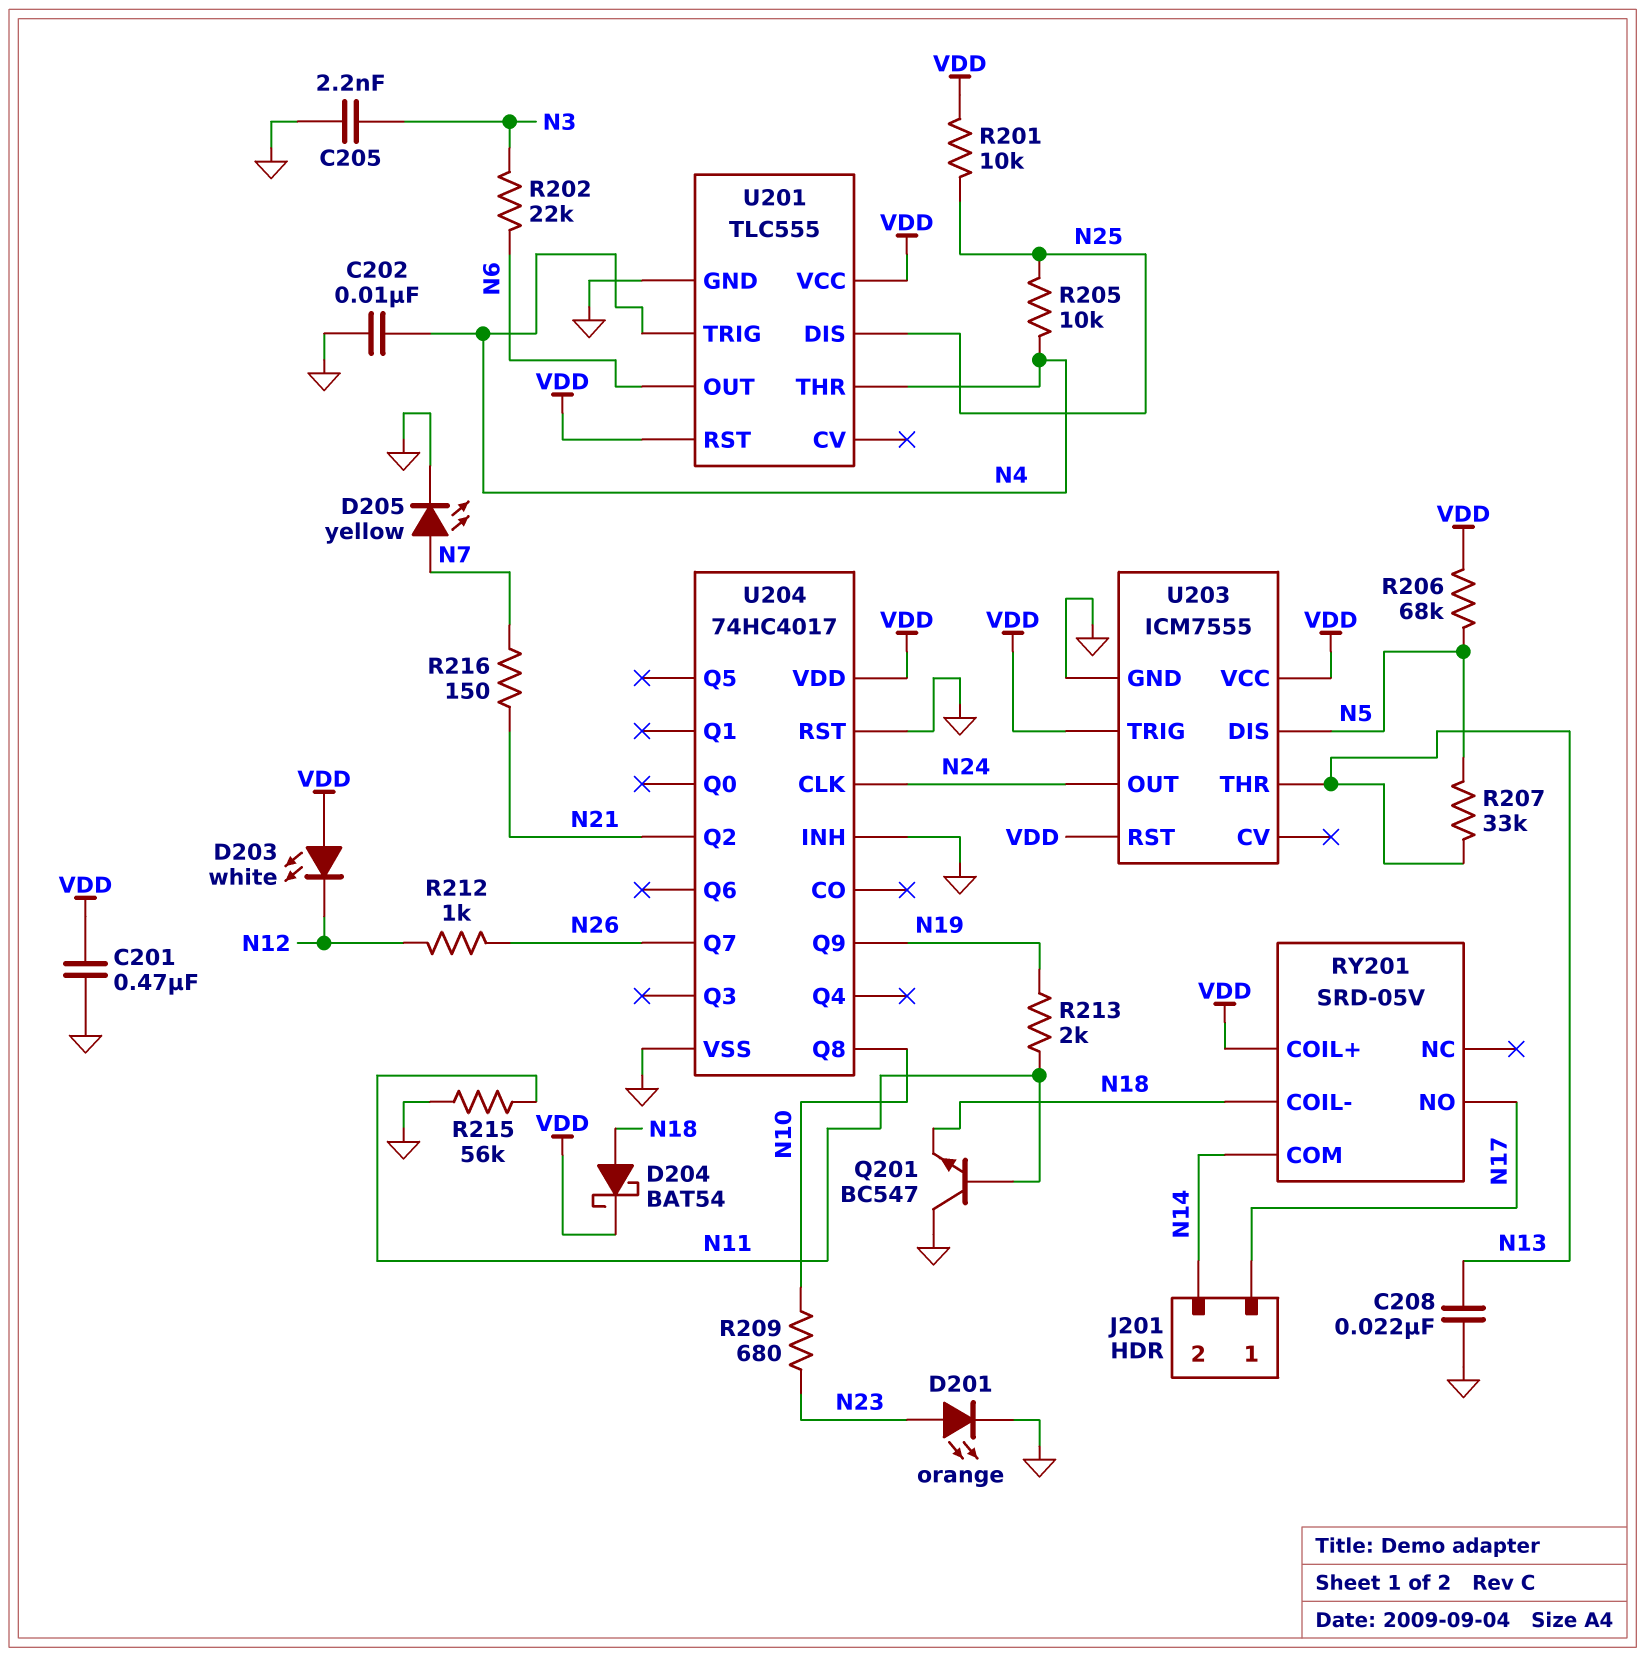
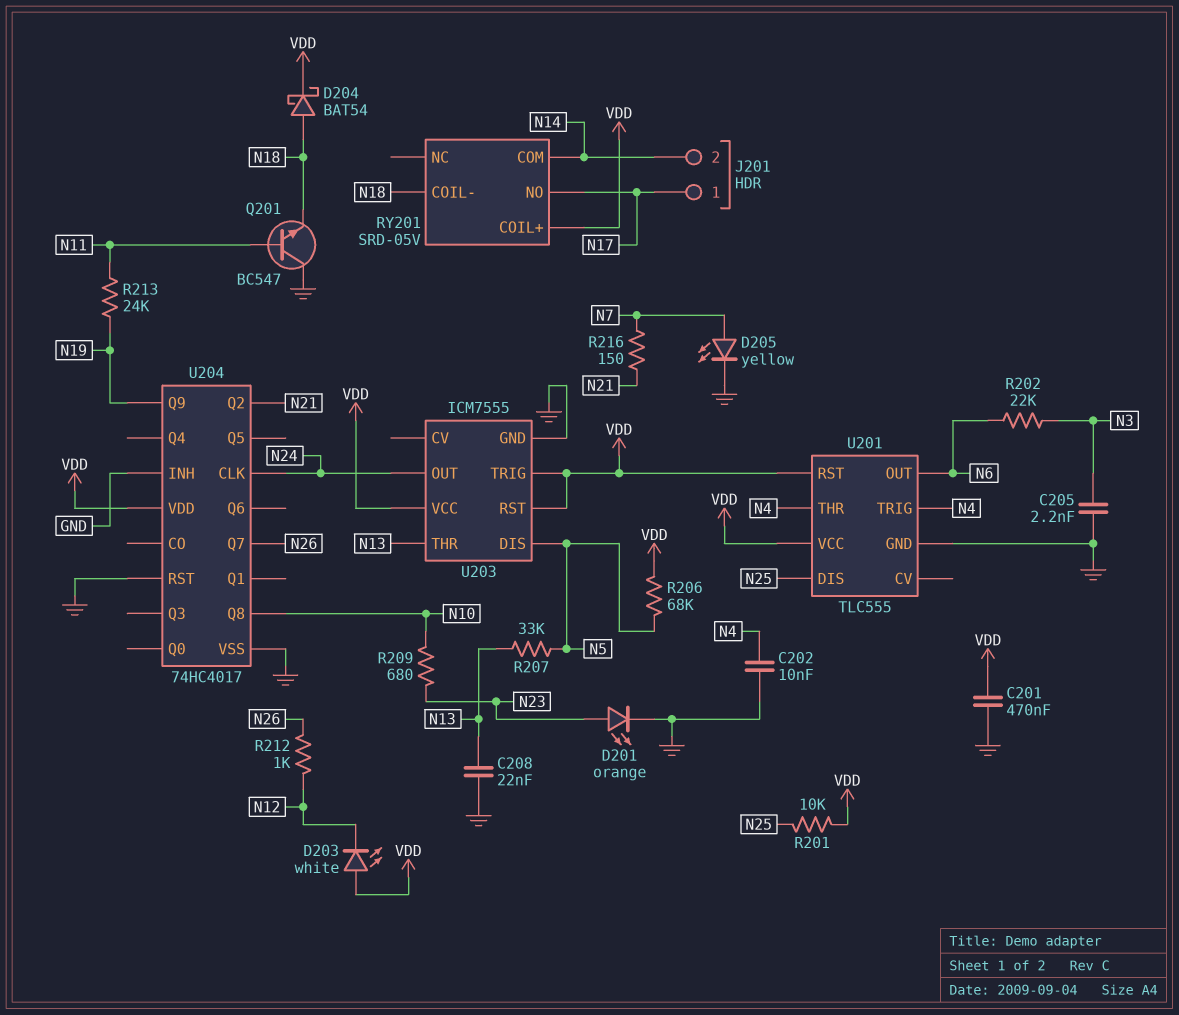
R205: 10k (N4, N25) -> none
R213: 2k (N11, N19) -> 24k (N11, N19)
R215: 56k (GND, N11) -> none

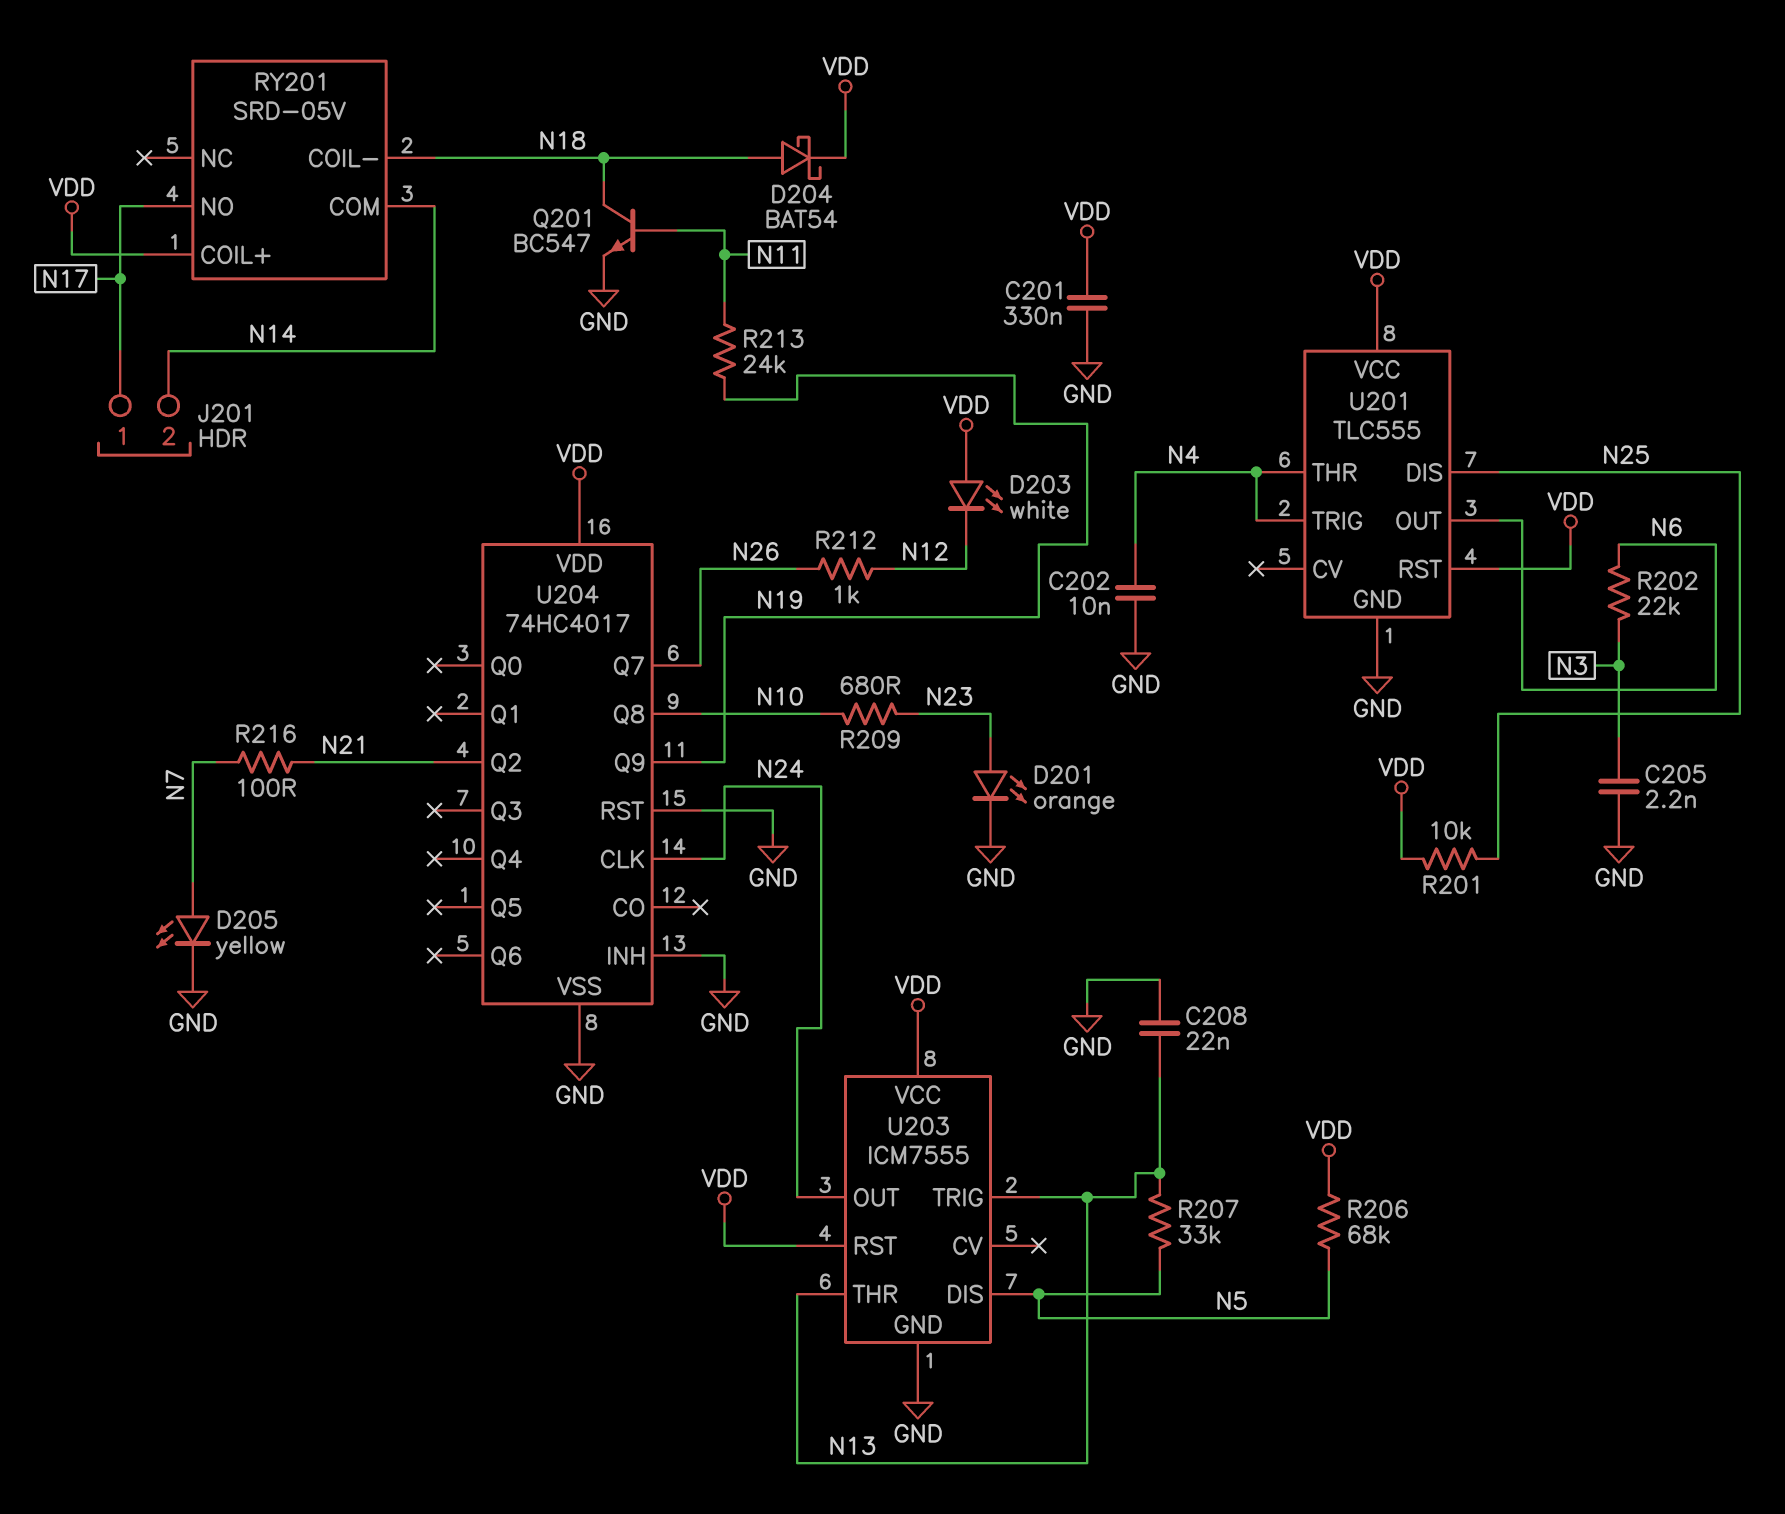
C201: 470nF (GND, VDD) -> 330nF (GND, VDD)
Q201: NPN BC547 (B N11, C GND, E N18) -> NPN BC547 (B N11, C N18, E GND)
R216: 150 (N7, N21) -> 100 (N7, N21)
U203 pin TRIG: VDD -> N13

